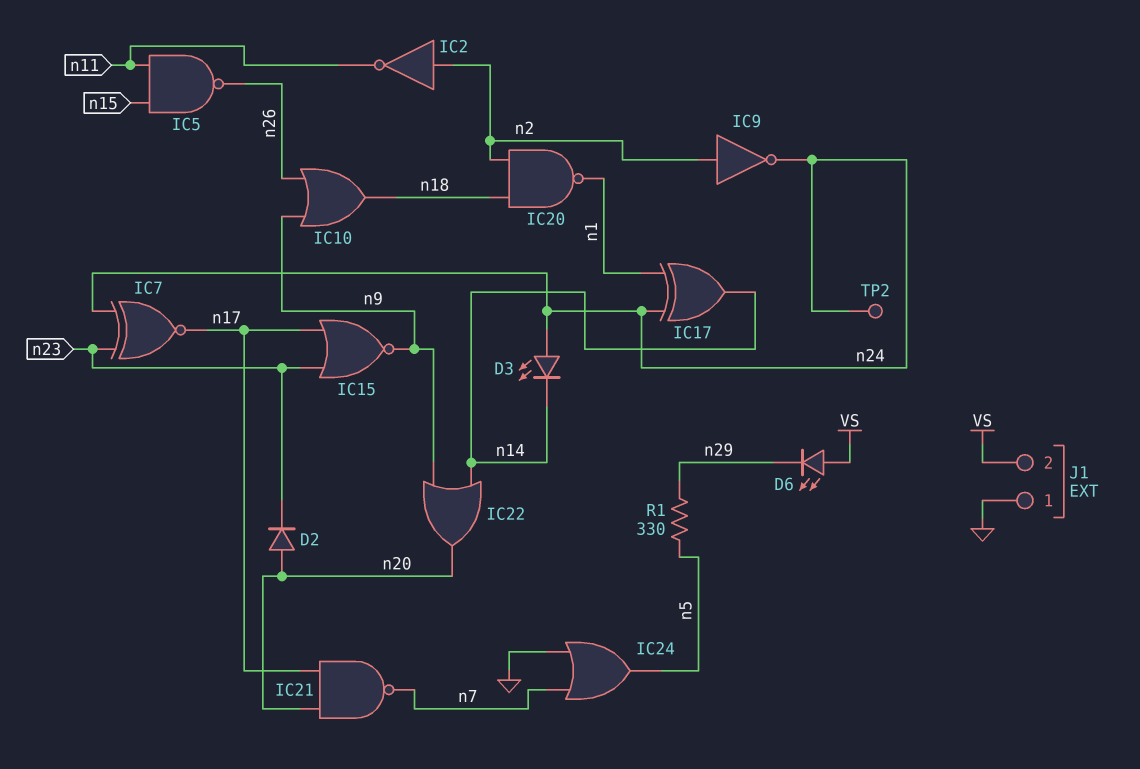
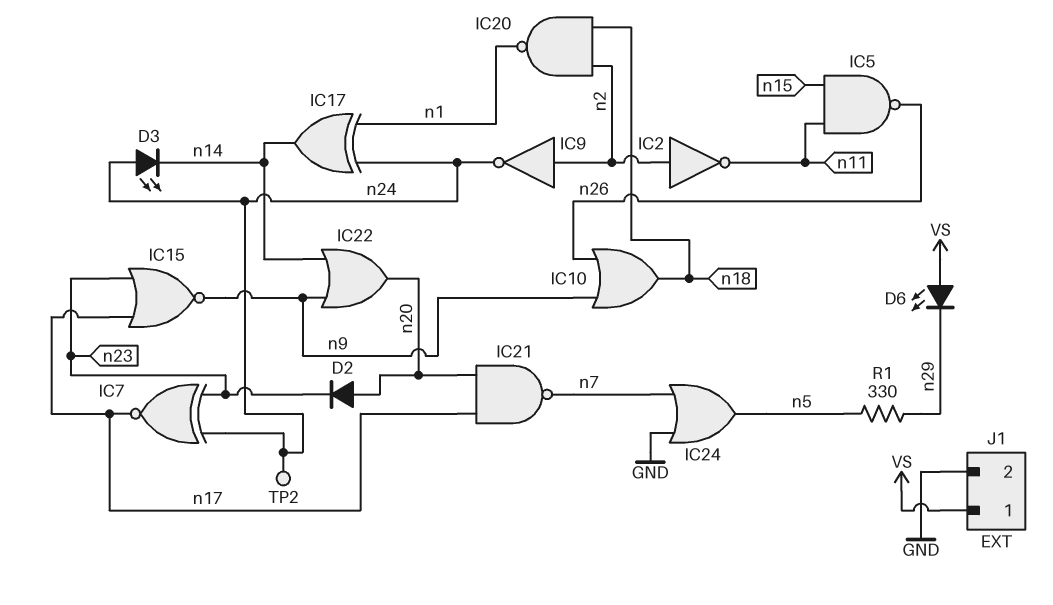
J1 pin 1: GND -> VS
J1 pin 2: VS -> GND

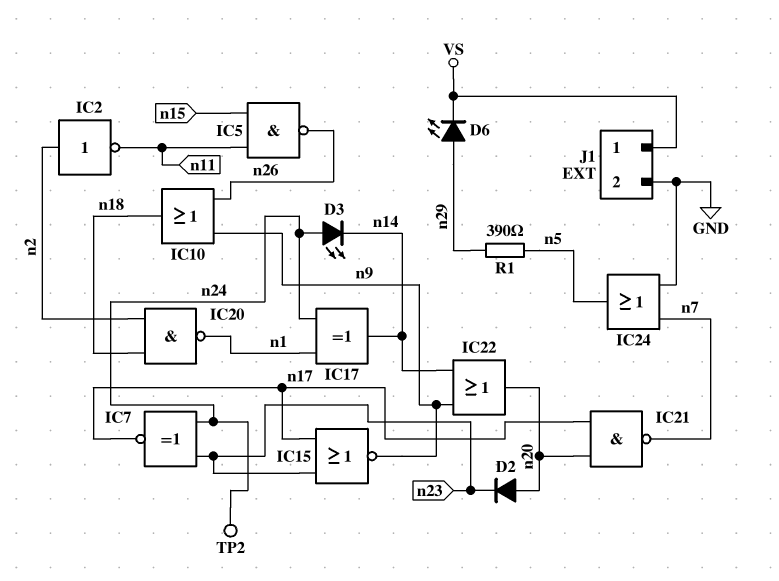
D6: LED (A VS, K n29) -> LED (A n29, K VS)
IC9: NOT (in n2, out n24) -> none
R1: 330 (n5, n29) -> 390 (n5, n29)

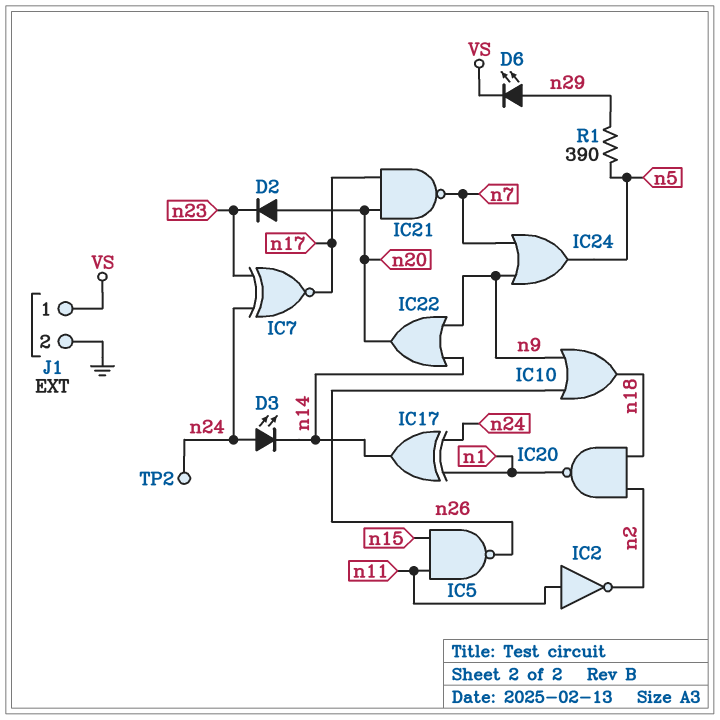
IC2: NOT (in n2, out n11) -> NOT (in n11, out n2)
IC15: NOR (in n17, in n23, out n9) -> none
IC24: OR (in GND, in n7, out n5) -> OR (in n7, in n9, out n5)

